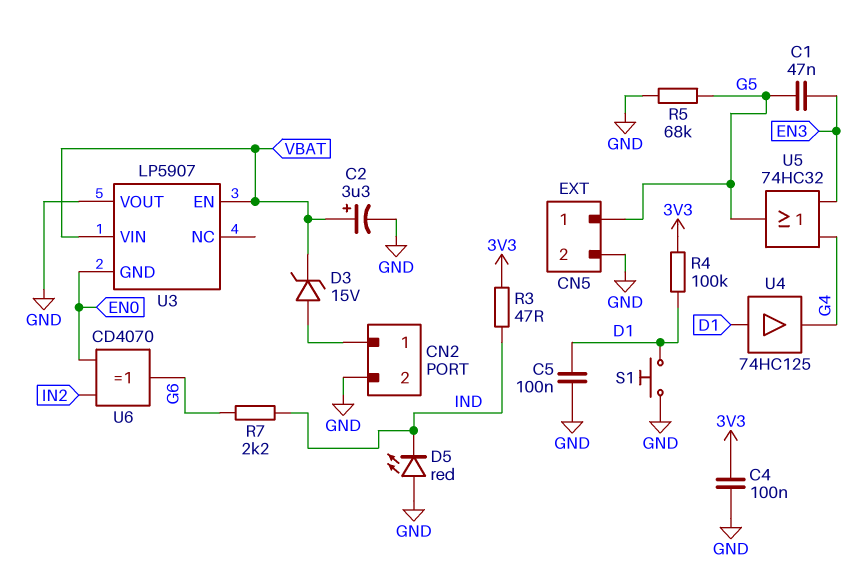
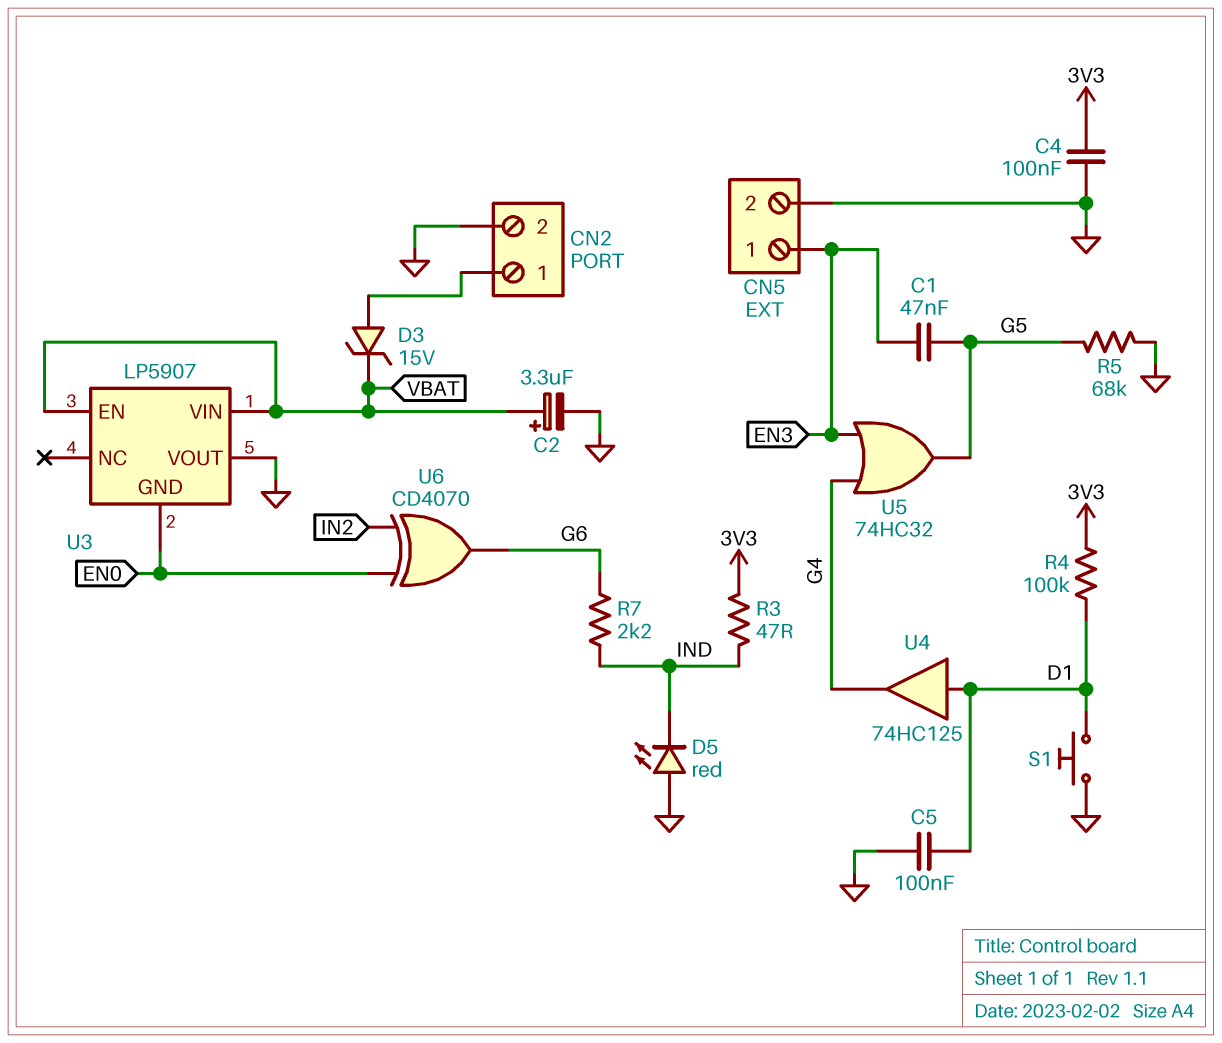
CN5 pin 1: G5 -> EN3

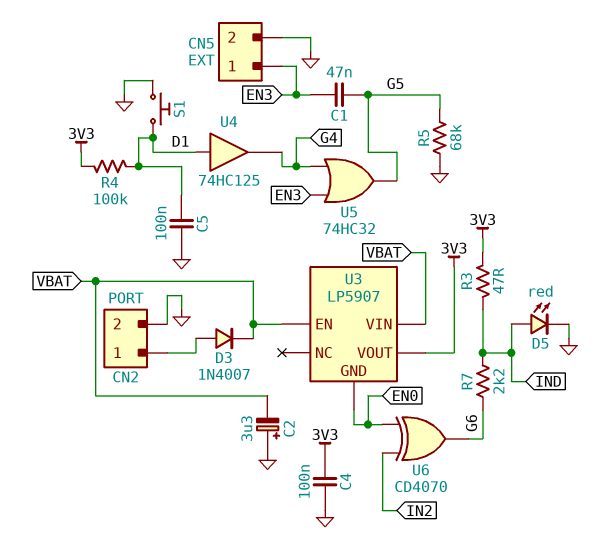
C2: 3.3uF (plus VBAT, minus GND) -> 3.3uF (plus GND, minus VBAT)
D3: zener 15V (A CN2/1, K VBAT) -> diode 1N4007 (A CN2/1, K VBAT)
D5: LED red (A GND, K IND) -> LED red (A IND, K GND)
U3 pin VOUT: GND -> 3V3

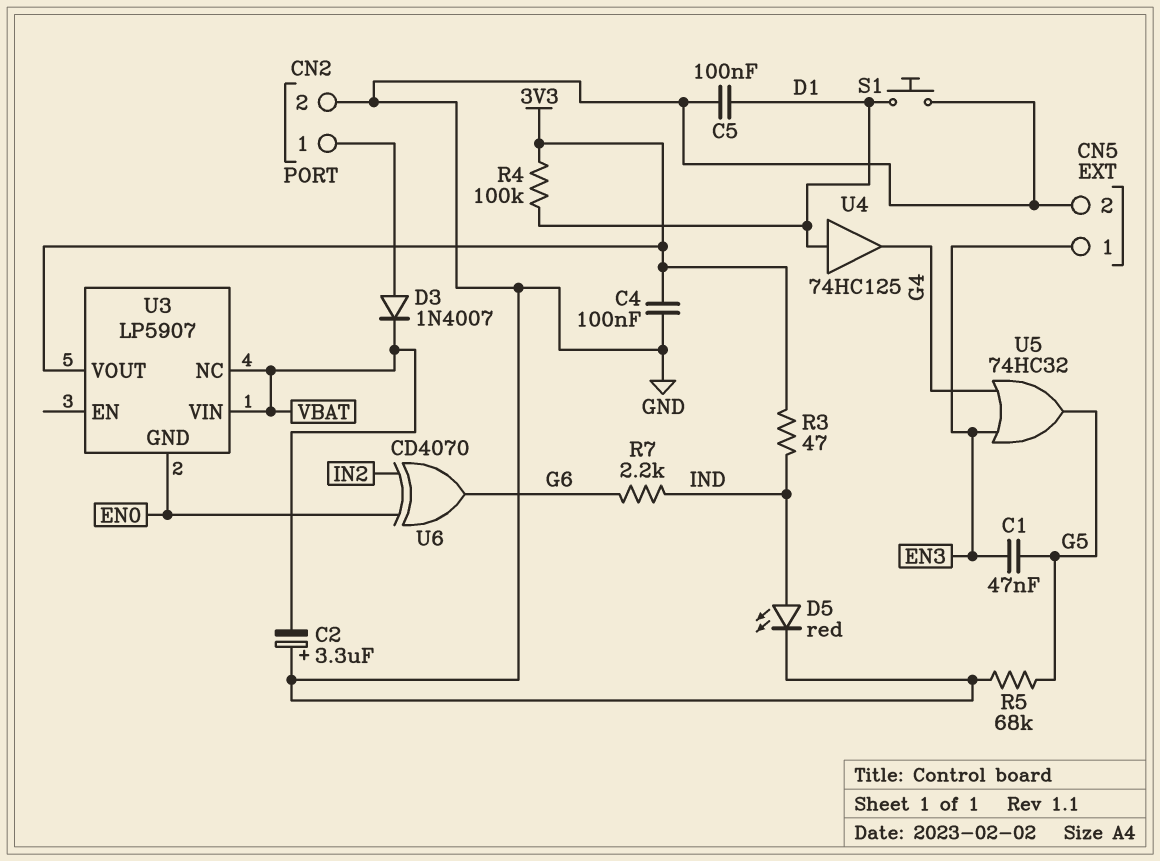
U3 pin EN: VBAT -> none
U3 pin NC: none -> VBAT

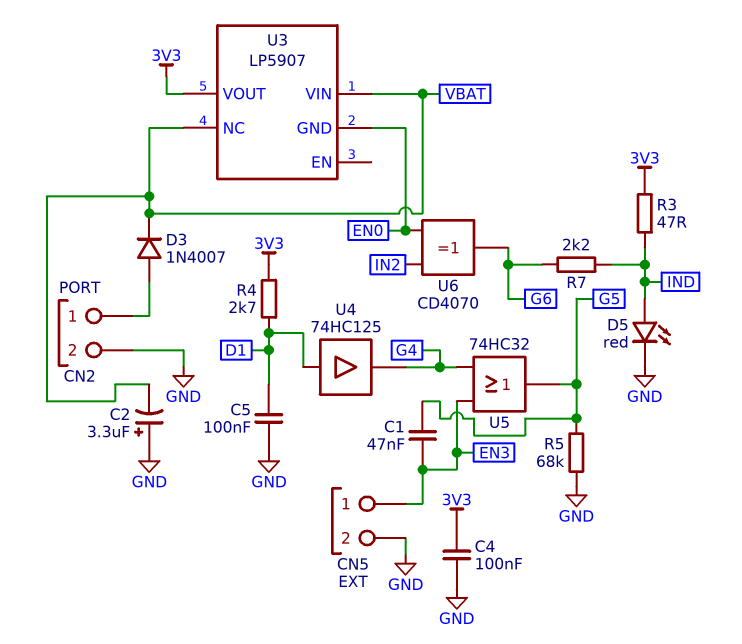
R4: 100k (3V3, D1) -> 2.7k (3V3, D1)
S1: button (D1, GND) -> none

